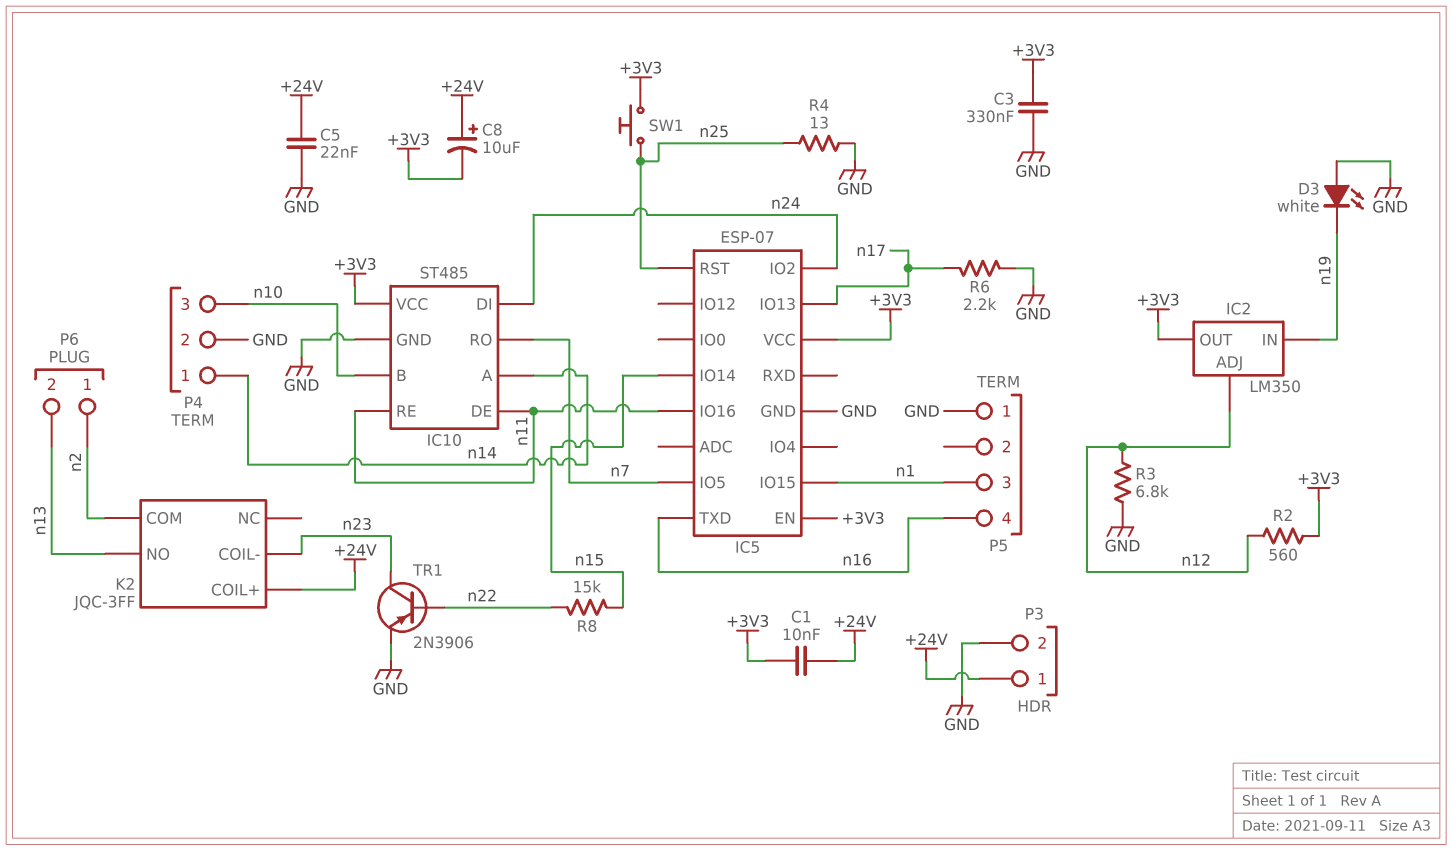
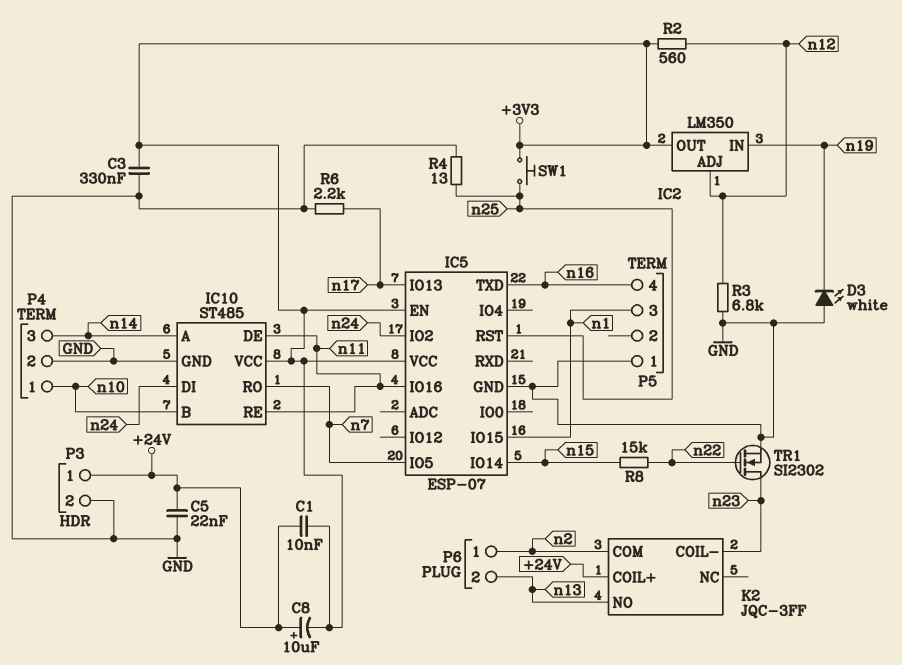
P4 pin 1: n14 -> n10
P4 pin 3: n10 -> n14
TR1: PNP 2N3906 (B n22, C n23, E GND) -> NMOS SI2302 (G n22, D n23, S GND)

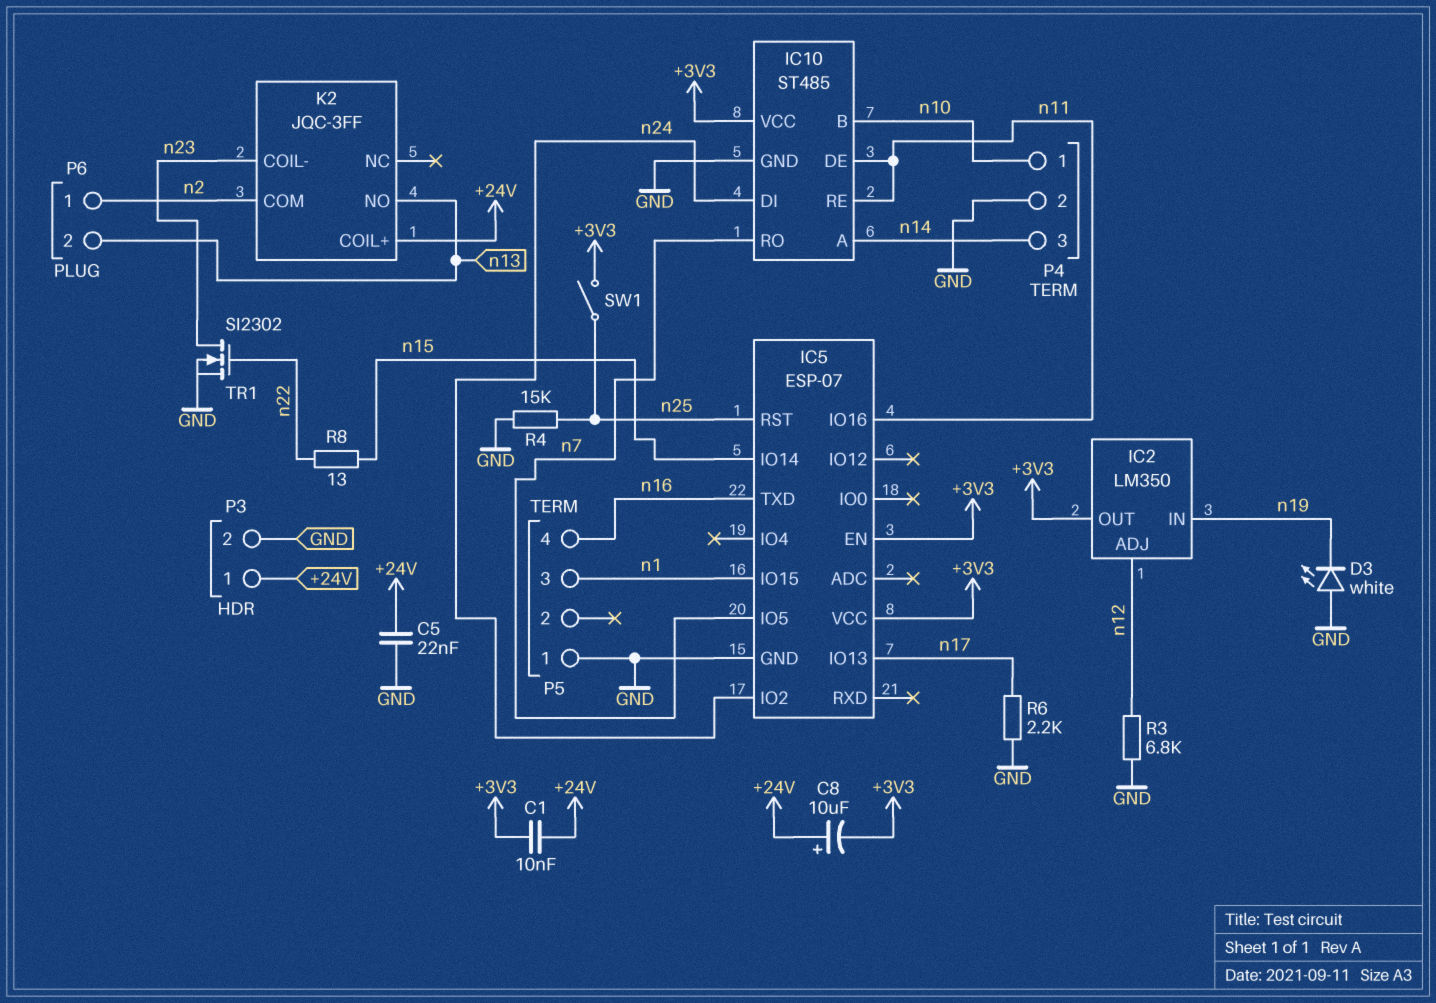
C3: 330nF (+3V3, GND) -> none
R2: 560 (+3V3, n12) -> none
R4: 13 (GND, n25) -> 15k (GND, n25)
R8: 15k (n15, n22) -> 13 (n15, n22)
SW1: button (+3V3, n25) -> switch (+3V3, n25)

